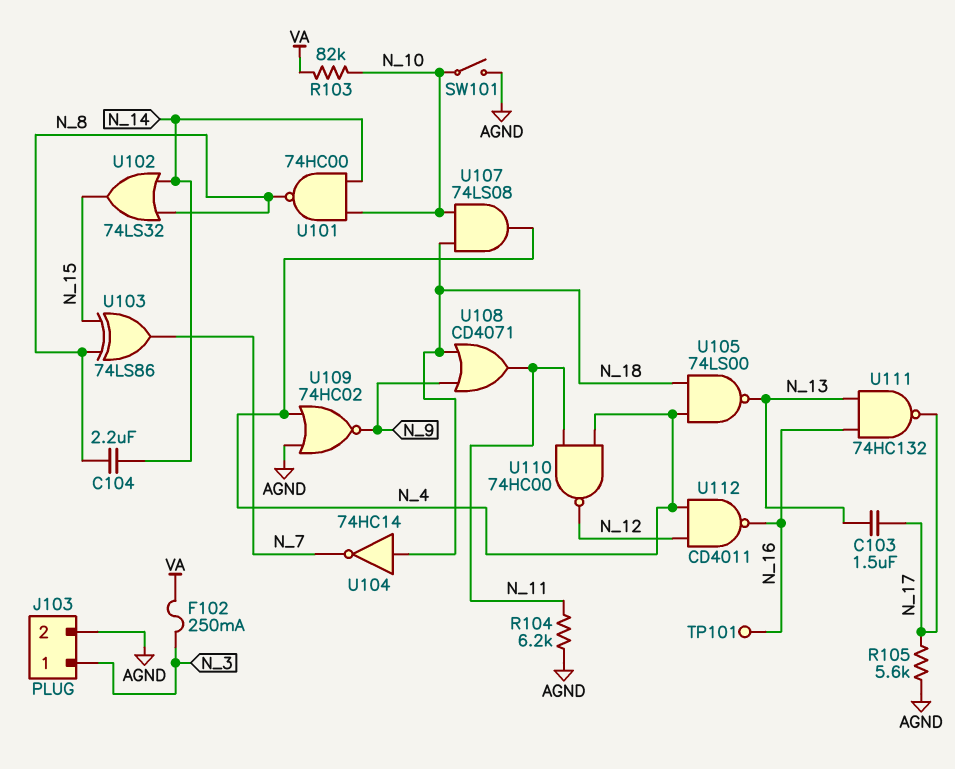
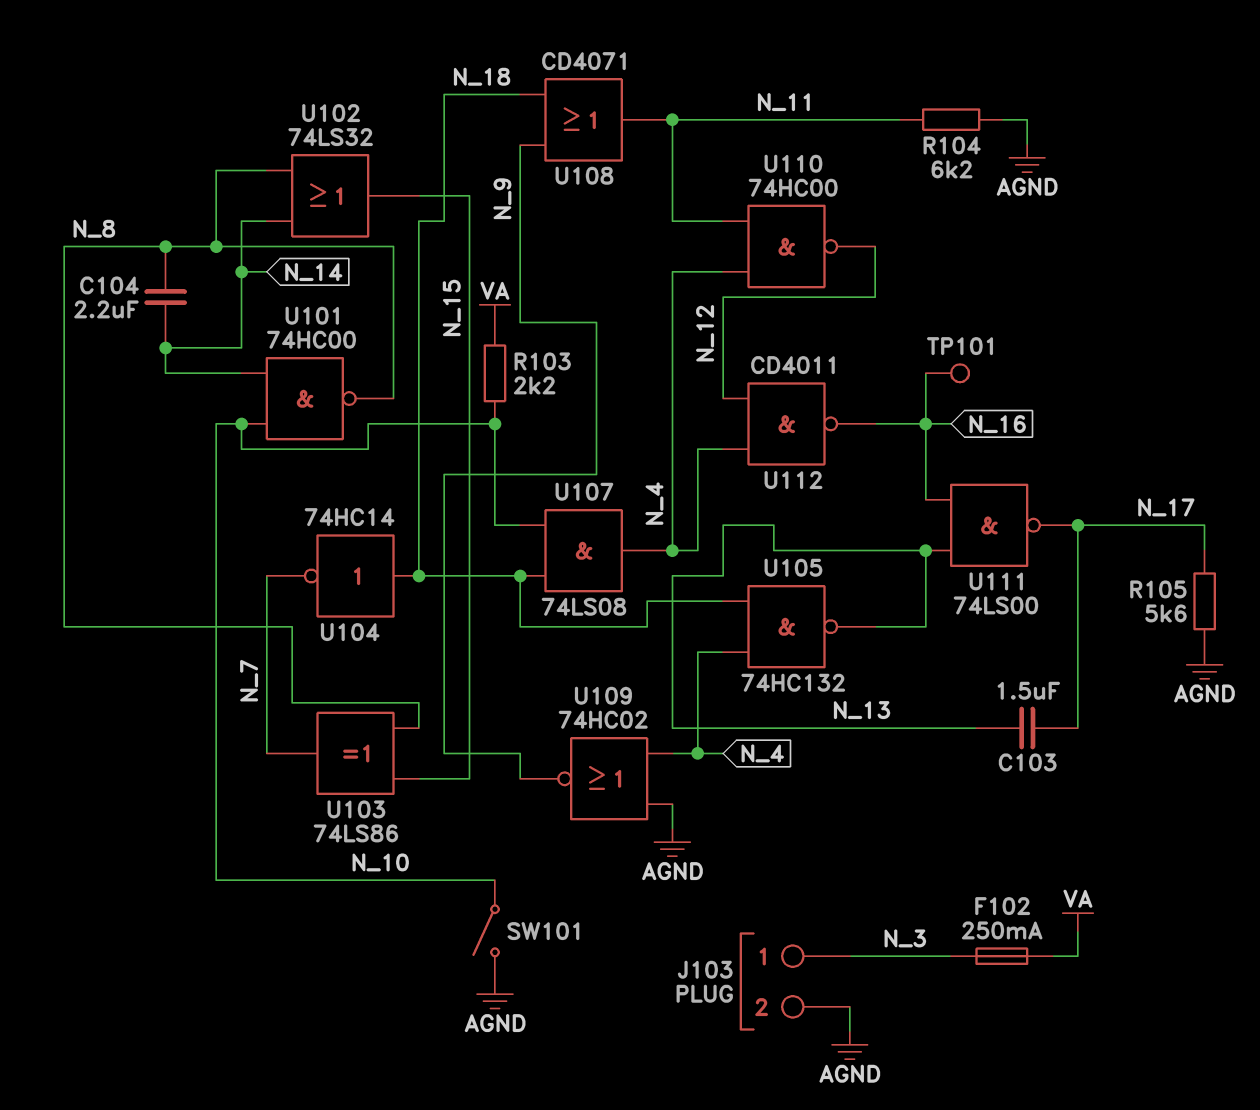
R103: 82k (N_10, VA) -> 2.2k (N_10, VA)
U105: NAND 74LS00 (in N_4, in N_18, out N_13) -> NAND 74HC132 (in N_4, in N_18, out N_13)
U111: NAND 74HC132 (in N_13, in N_16, out N_17) -> NAND 74LS00 (in N_13, in N_16, out N_17)

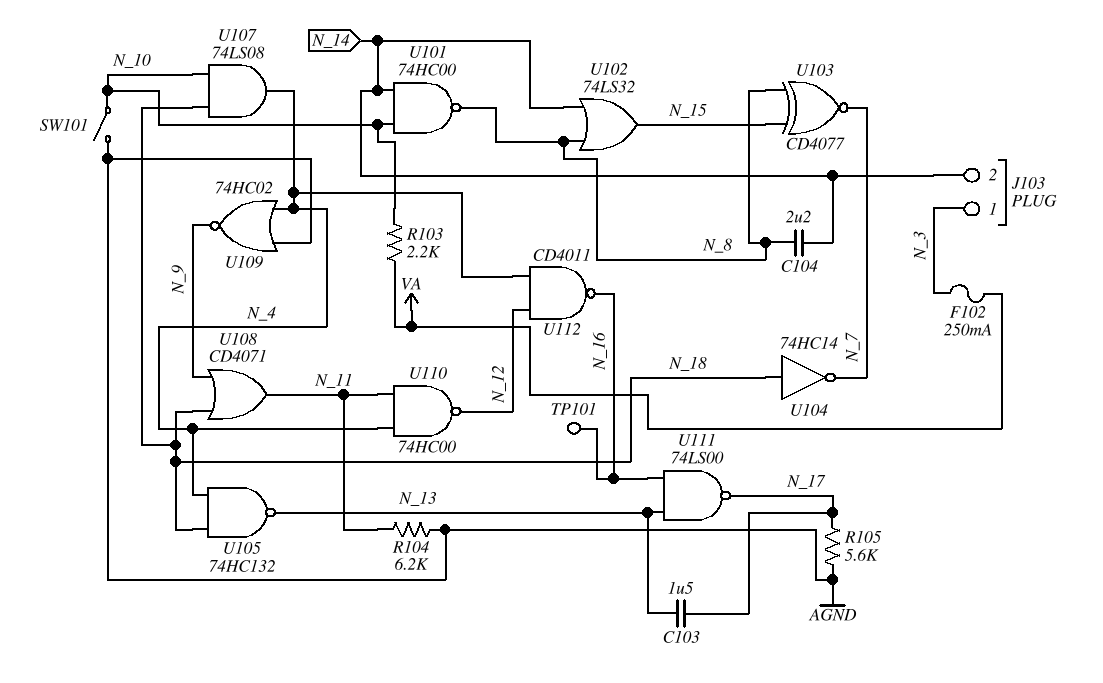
J103 pin 2: AGND -> N_14
U103: XOR 74LS86 (in N_8, in N_15, out N_7) -> XNOR CD4077 (in N_8, in N_15, out N_7)

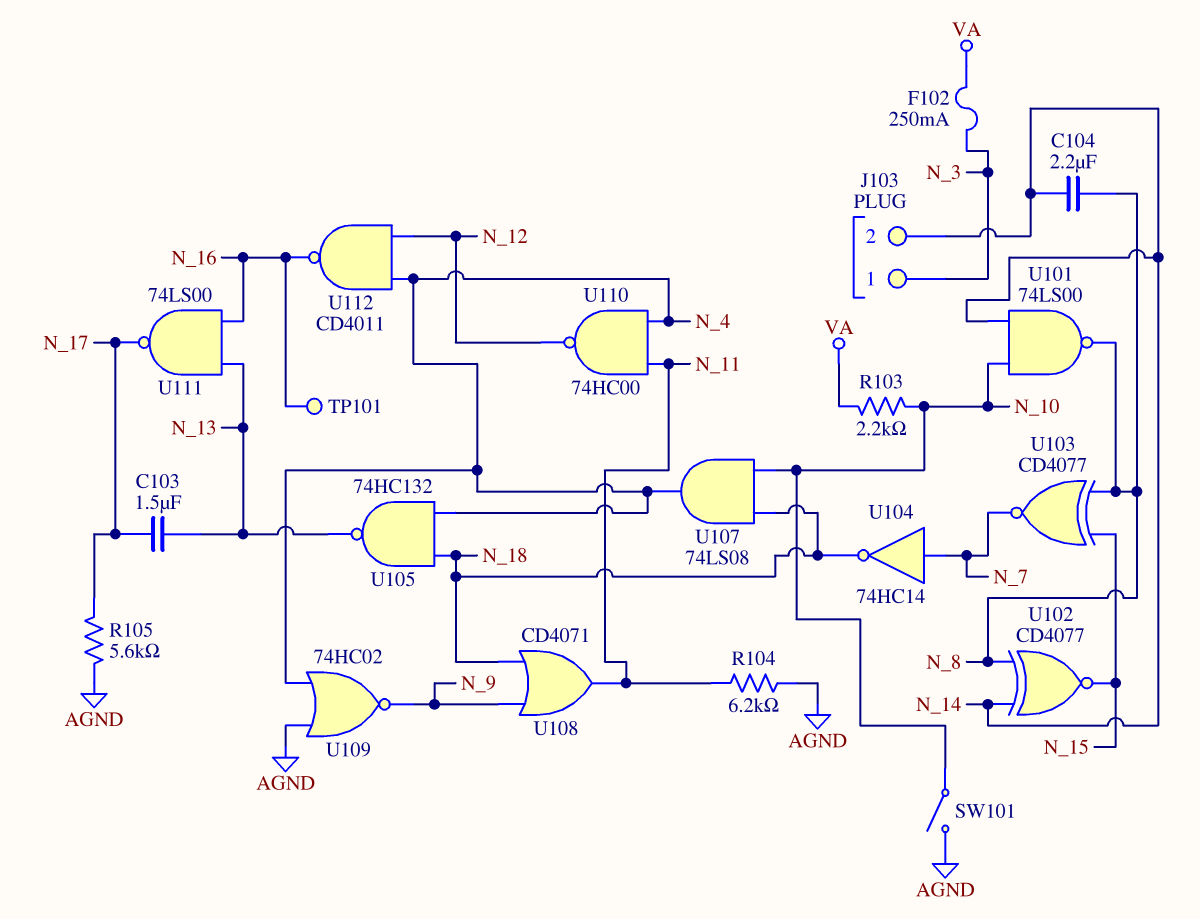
U101: NAND 74HC00 (in N_10, in N_14, out N_8) -> NAND 74LS00 (in N_10, in N_14, out N_8)
U102: OR 74LS32 (in N_8, in N_14, out N_15) -> XNOR CD4077 (in N_8, in N_14, out N_15)
U104: NOT 74HC14 (in N_18, out N_7) -> NOT 74HC14 (in N_7, out N_18)

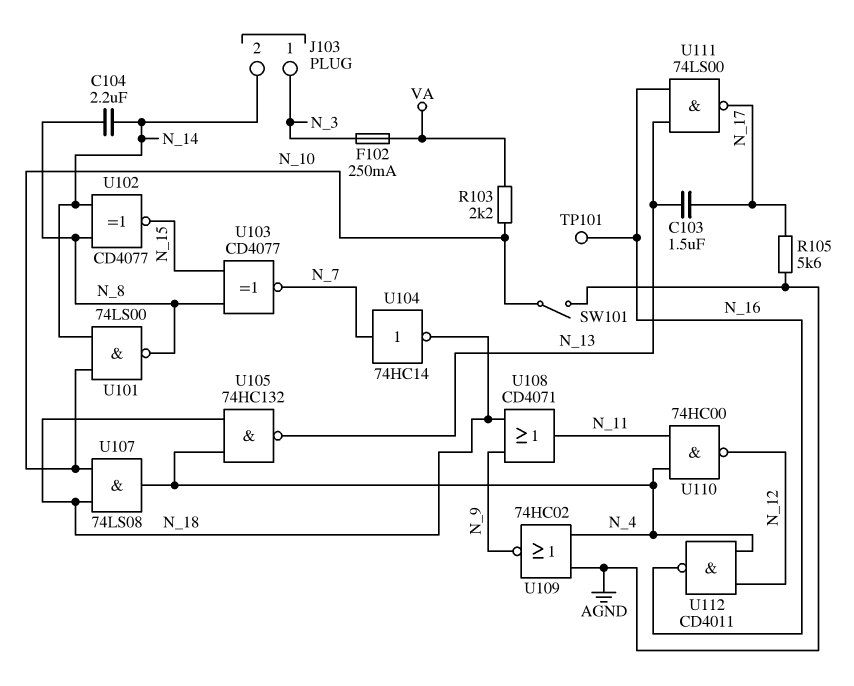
R104: 6.2k (AGND, N_11) -> none

